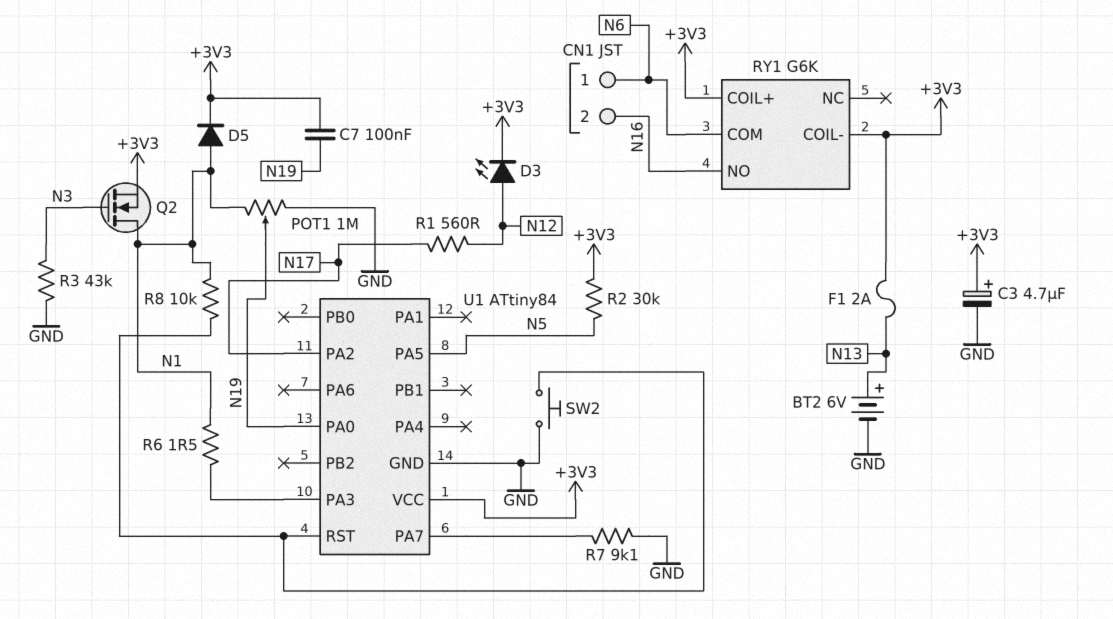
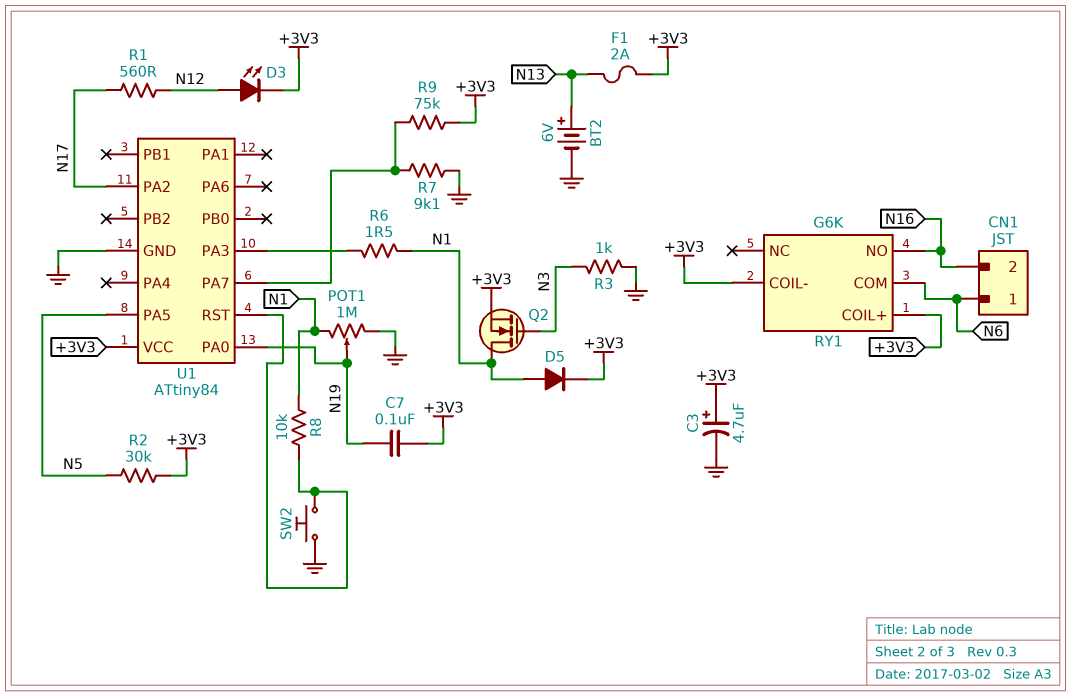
R3: 43k (GND, N3) -> 1k (GND, N3)
R9: none -> 75k (+3V3, U1/PA7)

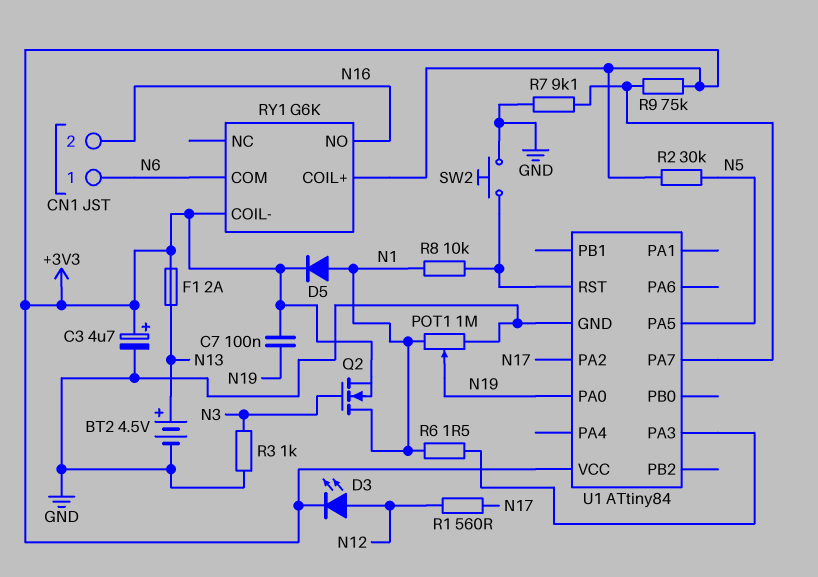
BT2: 6V (plus N13, minus GND) -> 4.5V (plus N13, minus GND)

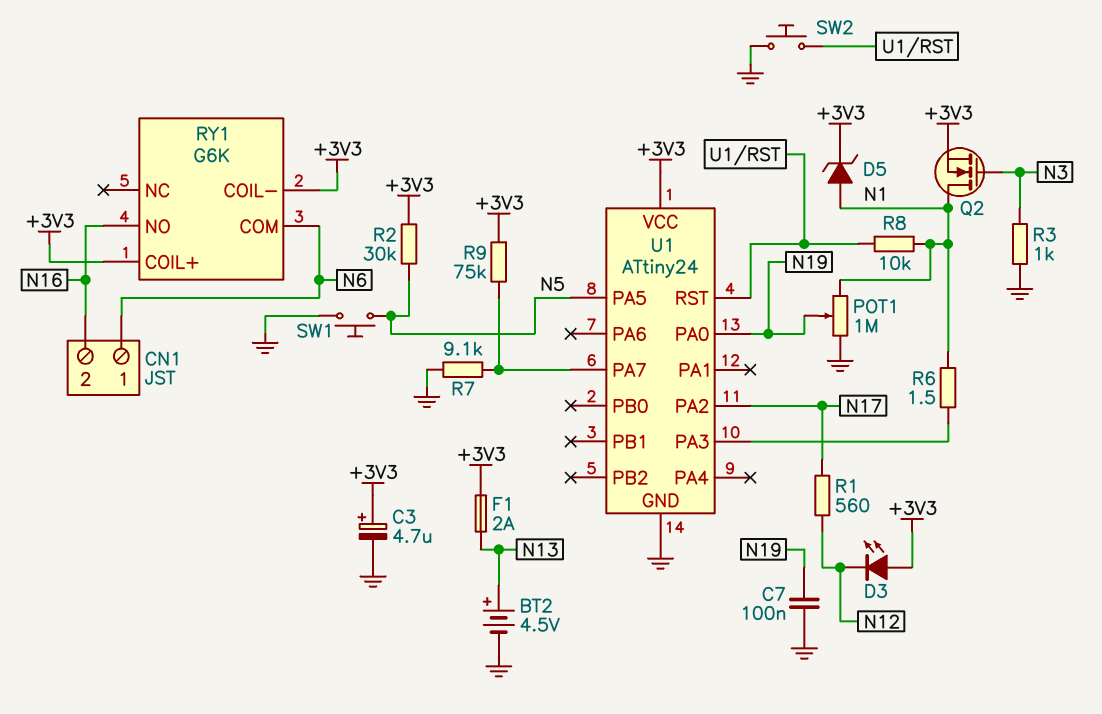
C7: 100nF (+3V3, N19) -> 100nF (GND, N19)
D3: LED (A N12, K +3V3) -> LED (A +3V3, K N12)
D5: diode (A N1, K +3V3) -> zener (A N1, K +3V3)
SW1: none -> button (GND, N5)
U1: ATtiny84 -> ATtiny24

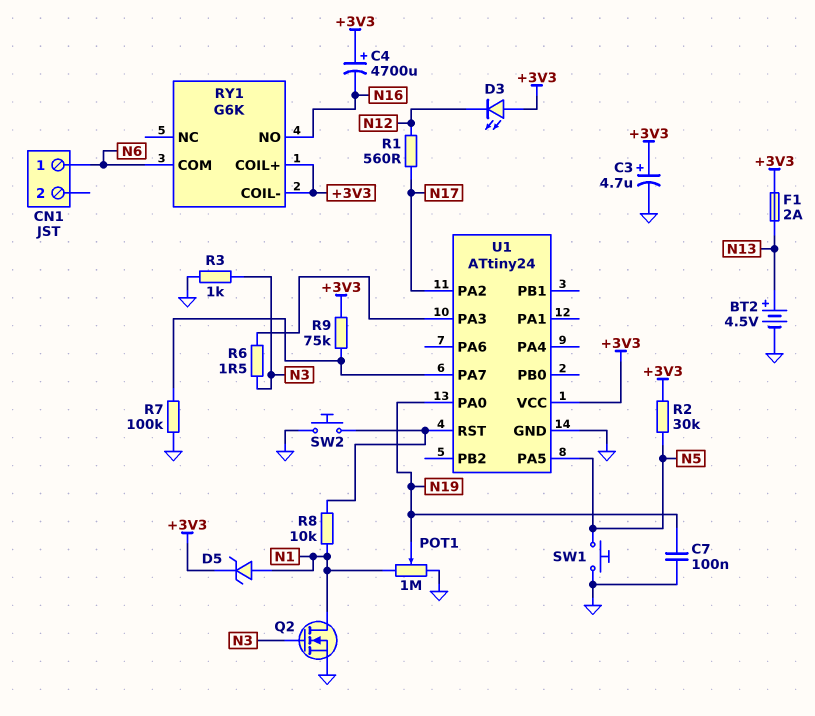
C4: none -> 4700uF (plus +3V3, minus N16)
CN1 pin 2: N16 -> none
Q2: NMOS (G N3, D N1, S +3V3) -> NMOS (G N3, D N1, S GND)
R6: 1.5 (N1, U1/PA3) -> 1.5 (N3, U1/PA3)
R7: 9.1k (GND, U1/PA7) -> 100k (GND, U1/PA7)

